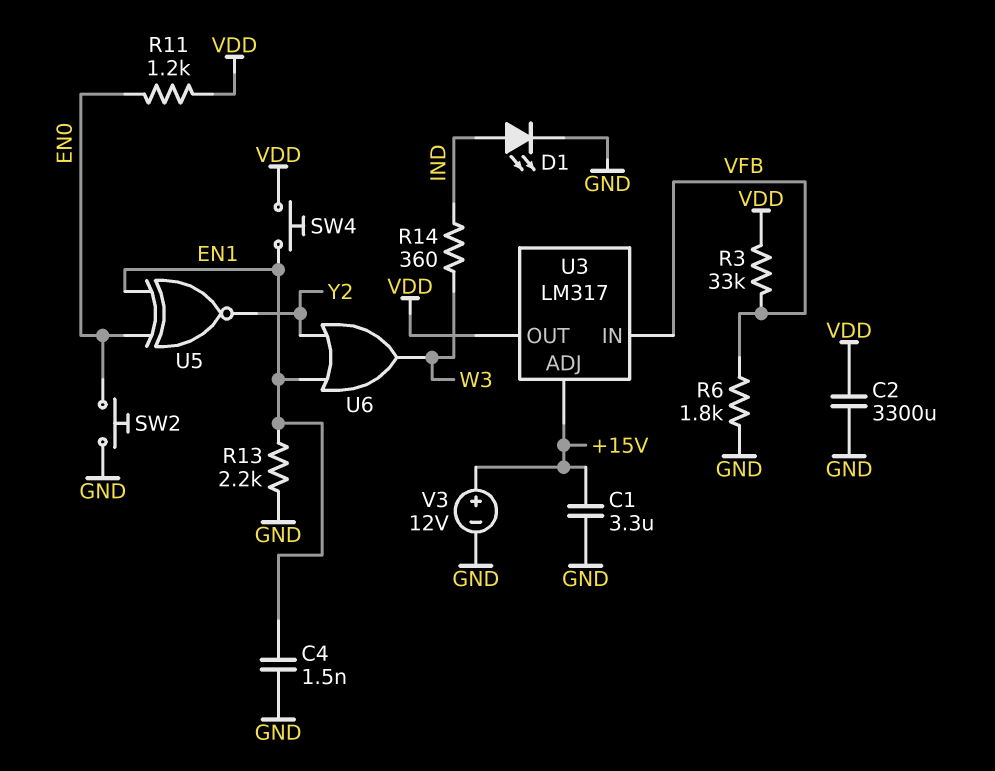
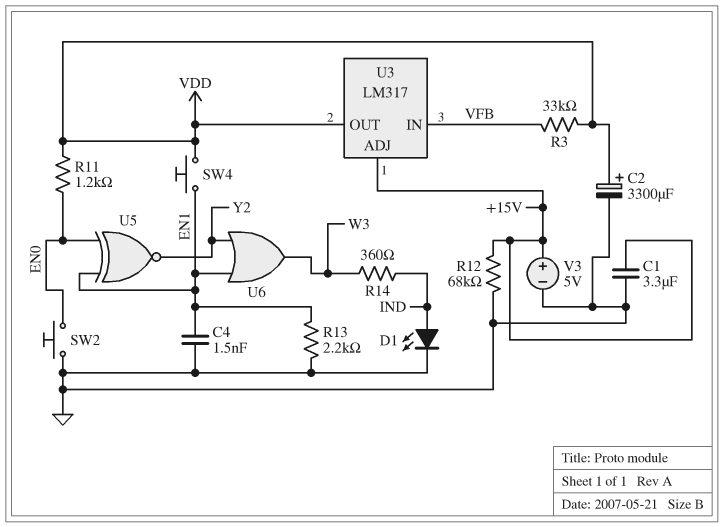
C2: 3300uF (GND, VDD) -> 3300uF (plus VDD, minus GND)
R6: 1.8k (GND, VFB) -> none
R12: none -> 68k (+15V, GND)
V3: 12V (plus +15V, minus GND) -> 5V (plus +15V, minus GND)

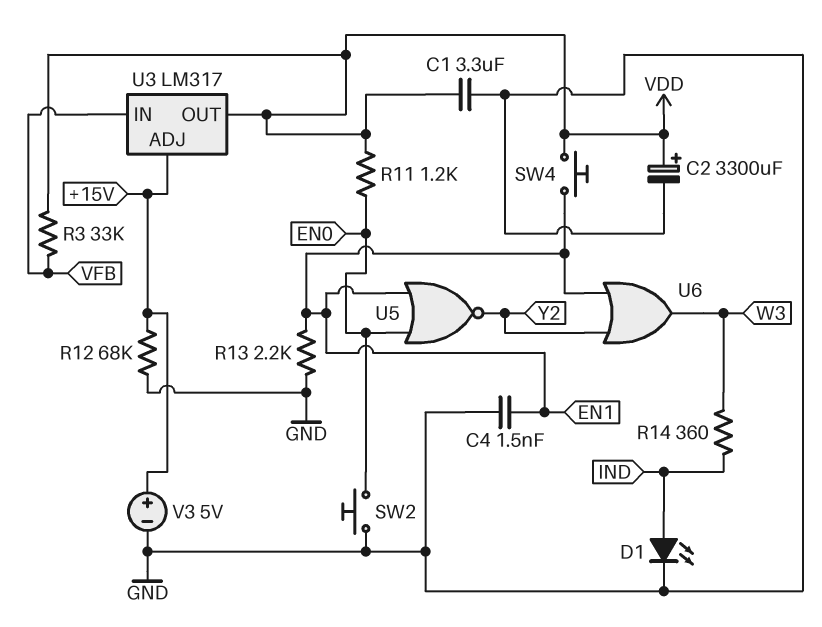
C1: 3.3uF (+15V, GND) -> 3.3uF (GND, VDD)
U5: XNOR (in EN0, in EN1, out Y2) -> NOR (in EN0, in EN1, out Y2)

